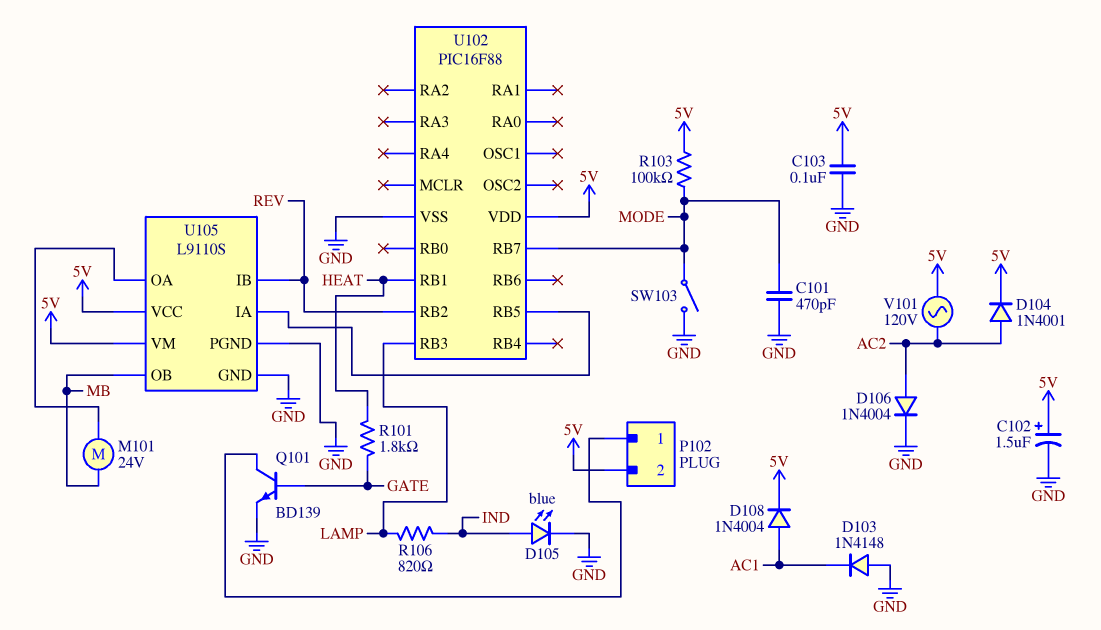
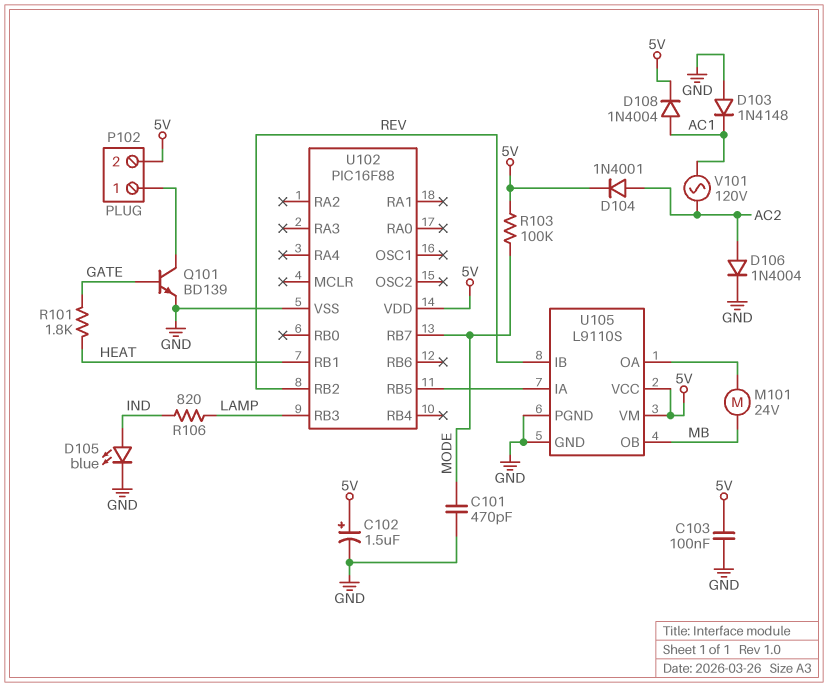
SW103: switch (GND, MODE) -> none
V101: AC 120V (5V, AC2) -> AC 120V (AC1, AC2)

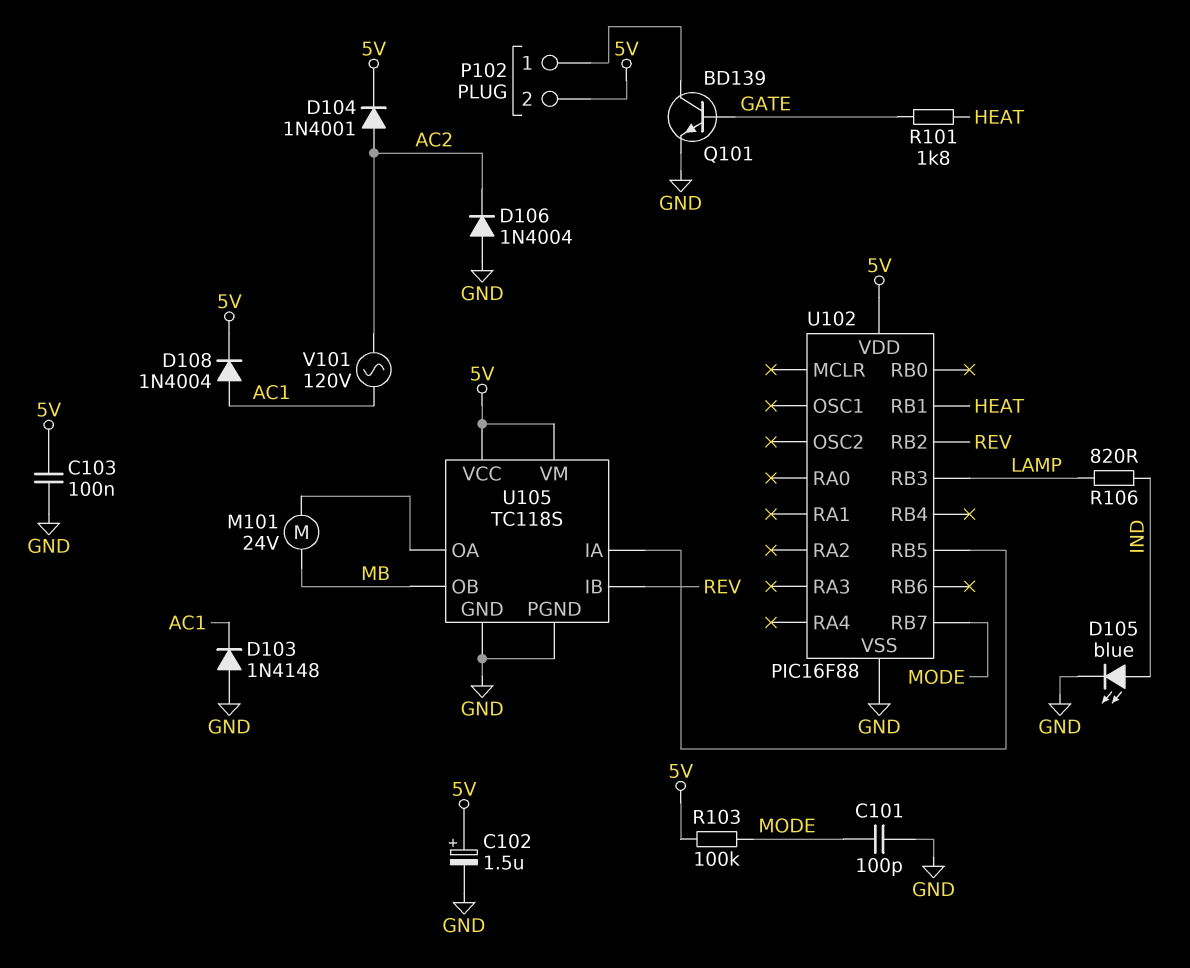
C101: 470pF (GND, MODE) -> 100pF (GND, MODE)
D106: diode 1N4004 (A AC2, K GND) -> diode 1N4004 (A GND, K AC2)
U105: L9110S -> TC118S

